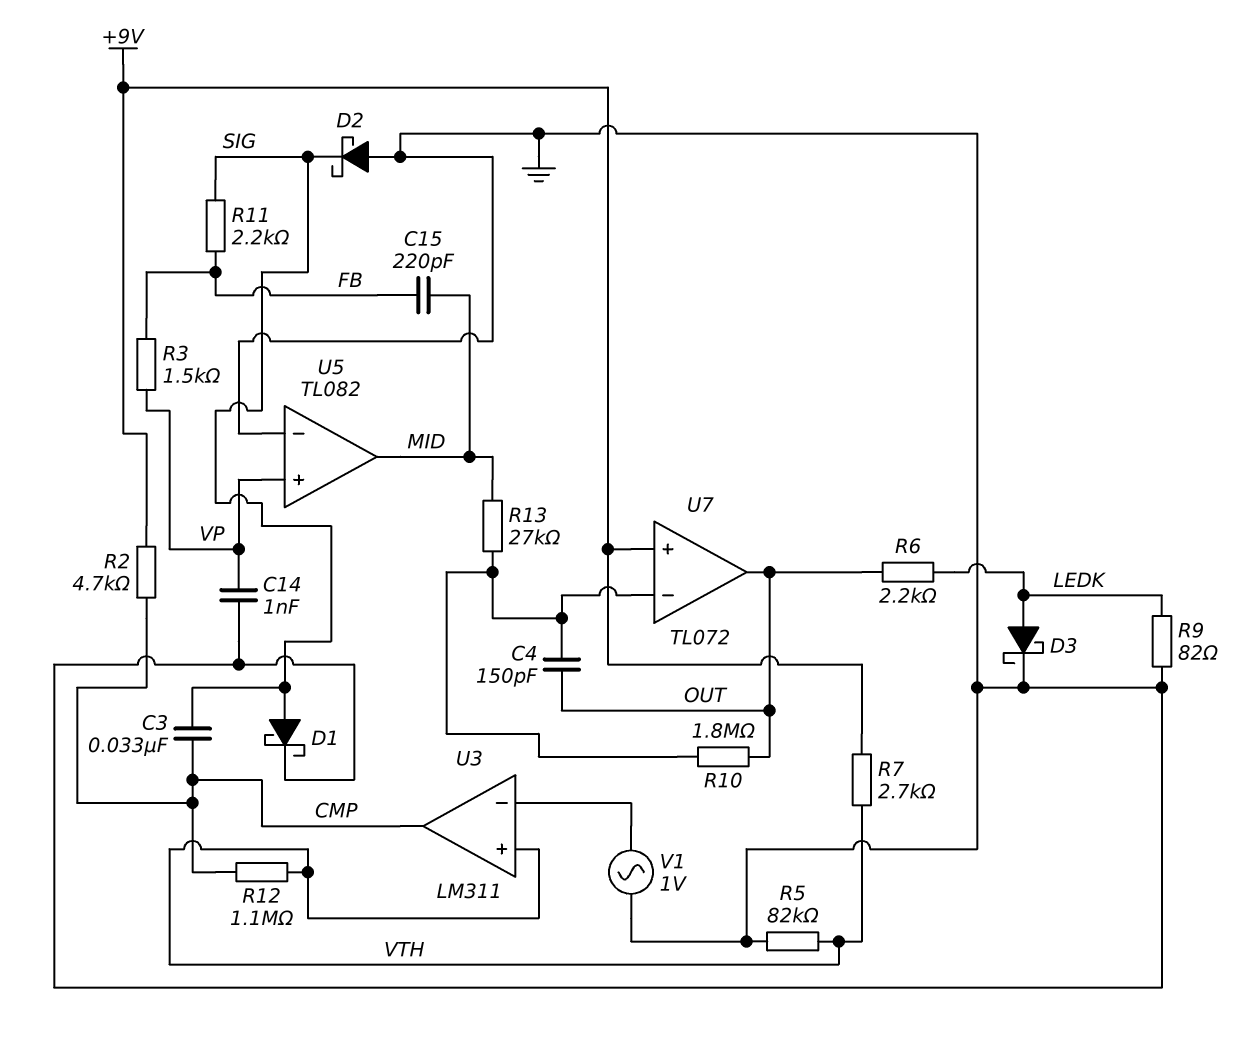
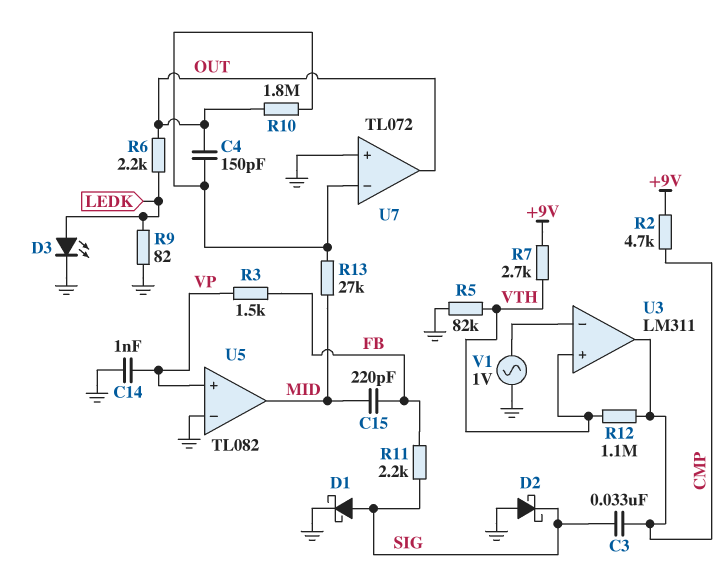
D3: schottky (A LEDK, K GND) -> LED (A LEDK, K GND)
U7 pin in+: +9V -> GND

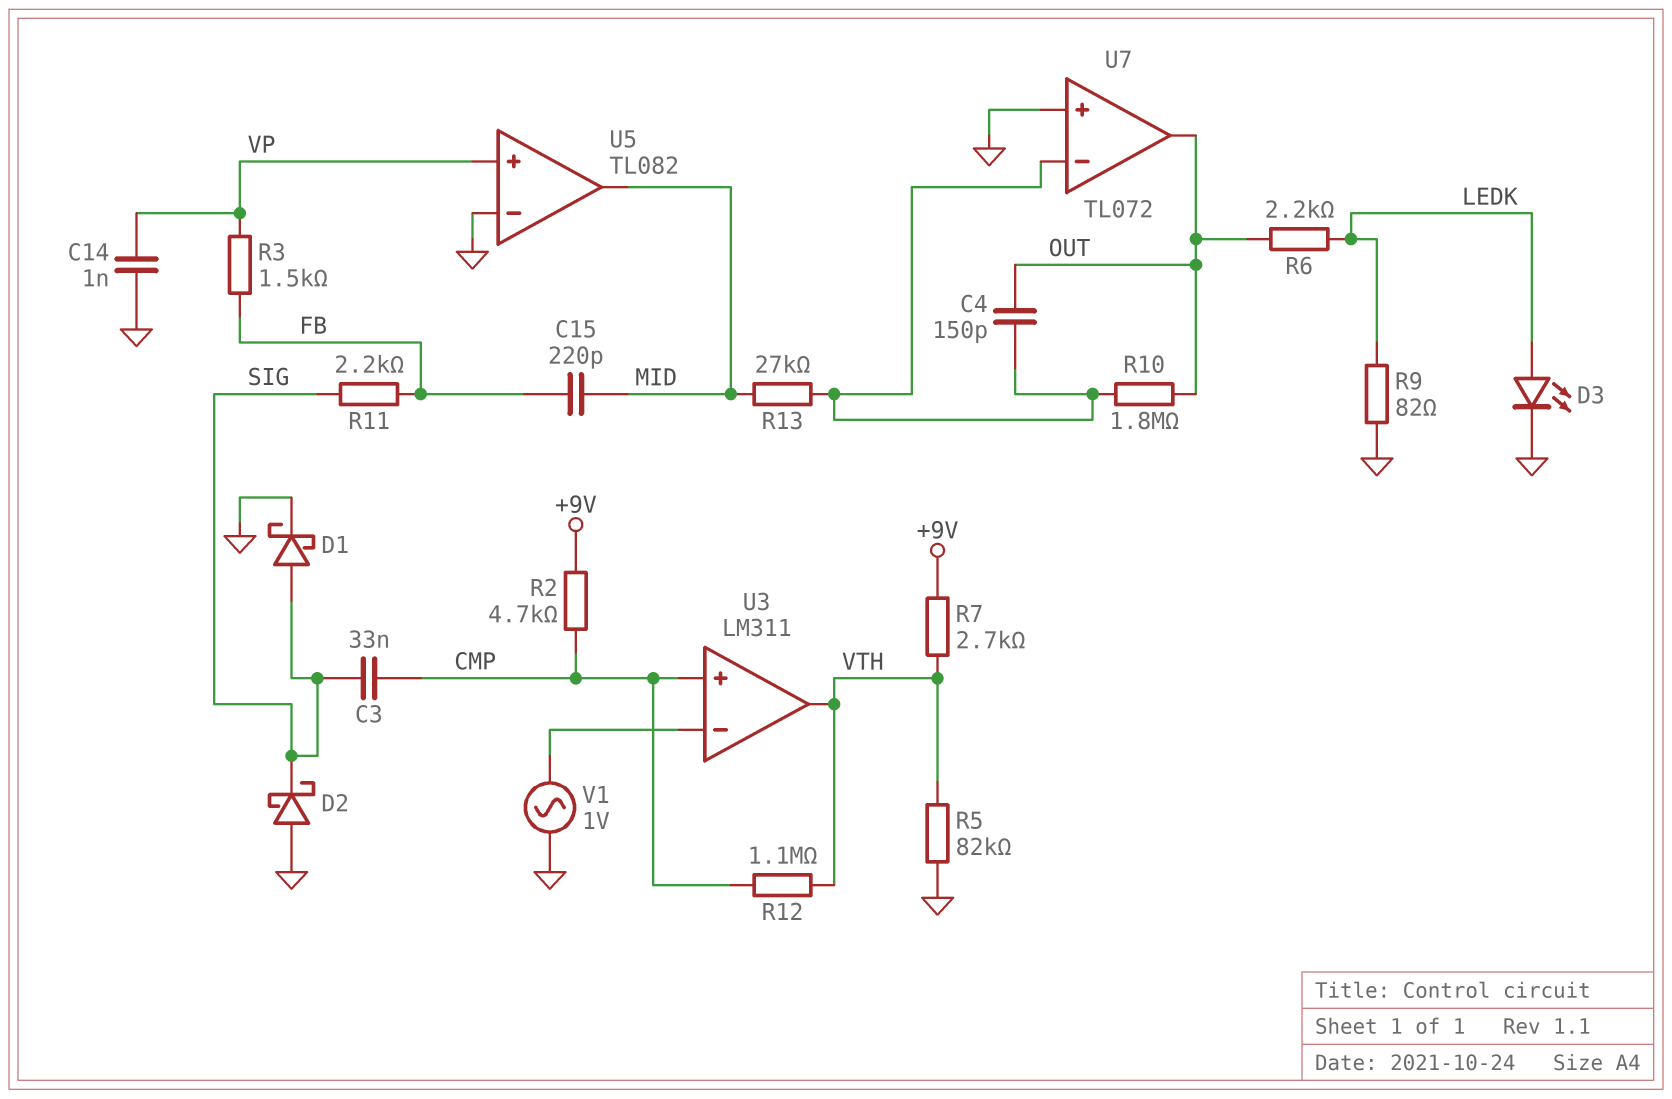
U3 pin in+: VTH -> CMP
U3 pin out: CMP -> VTH

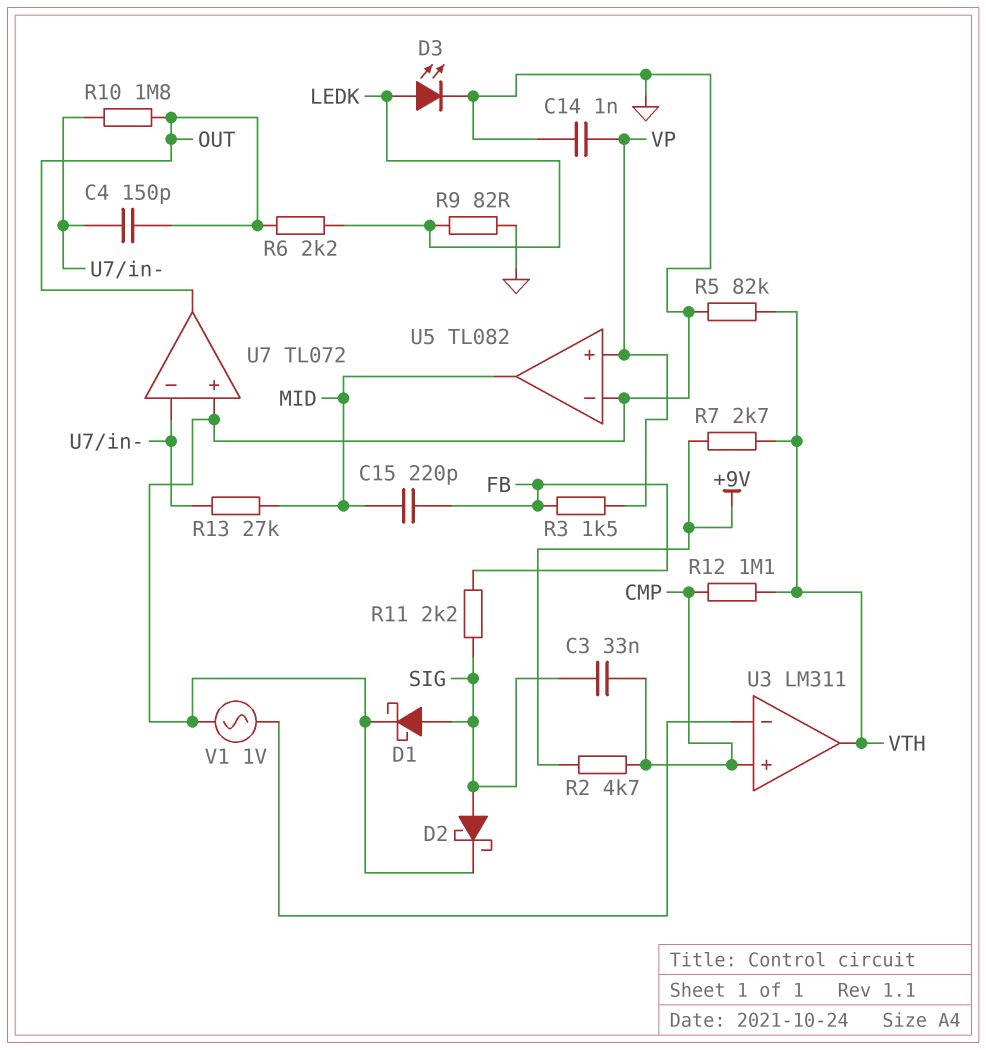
D2: schottky (A GND, K SIG) -> schottky (A SIG, K GND)

